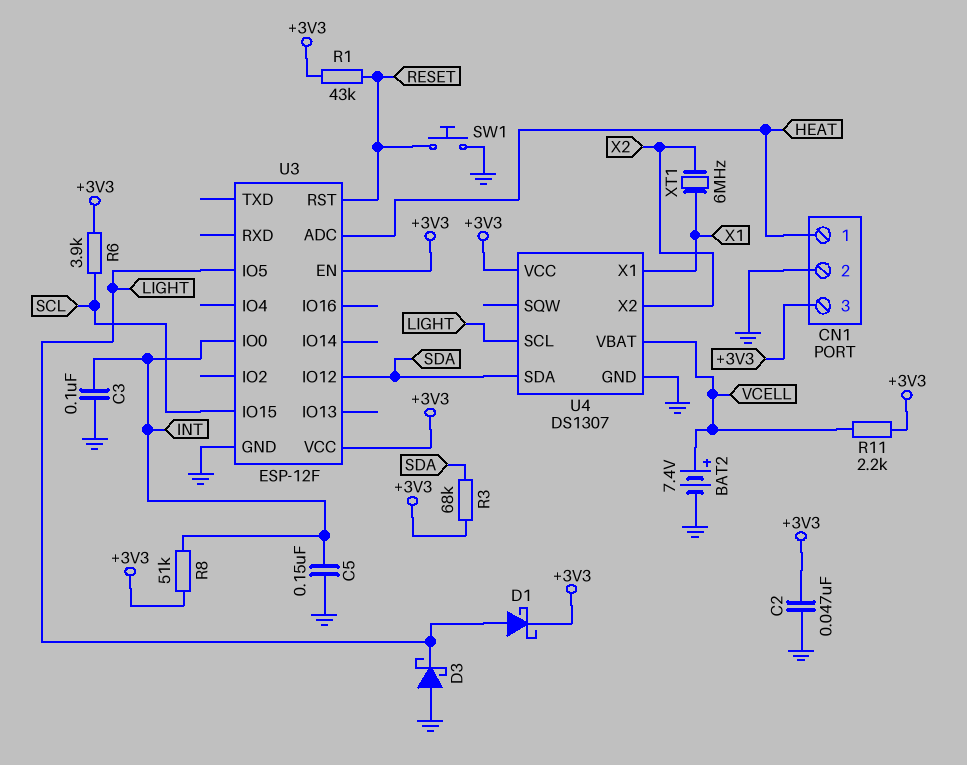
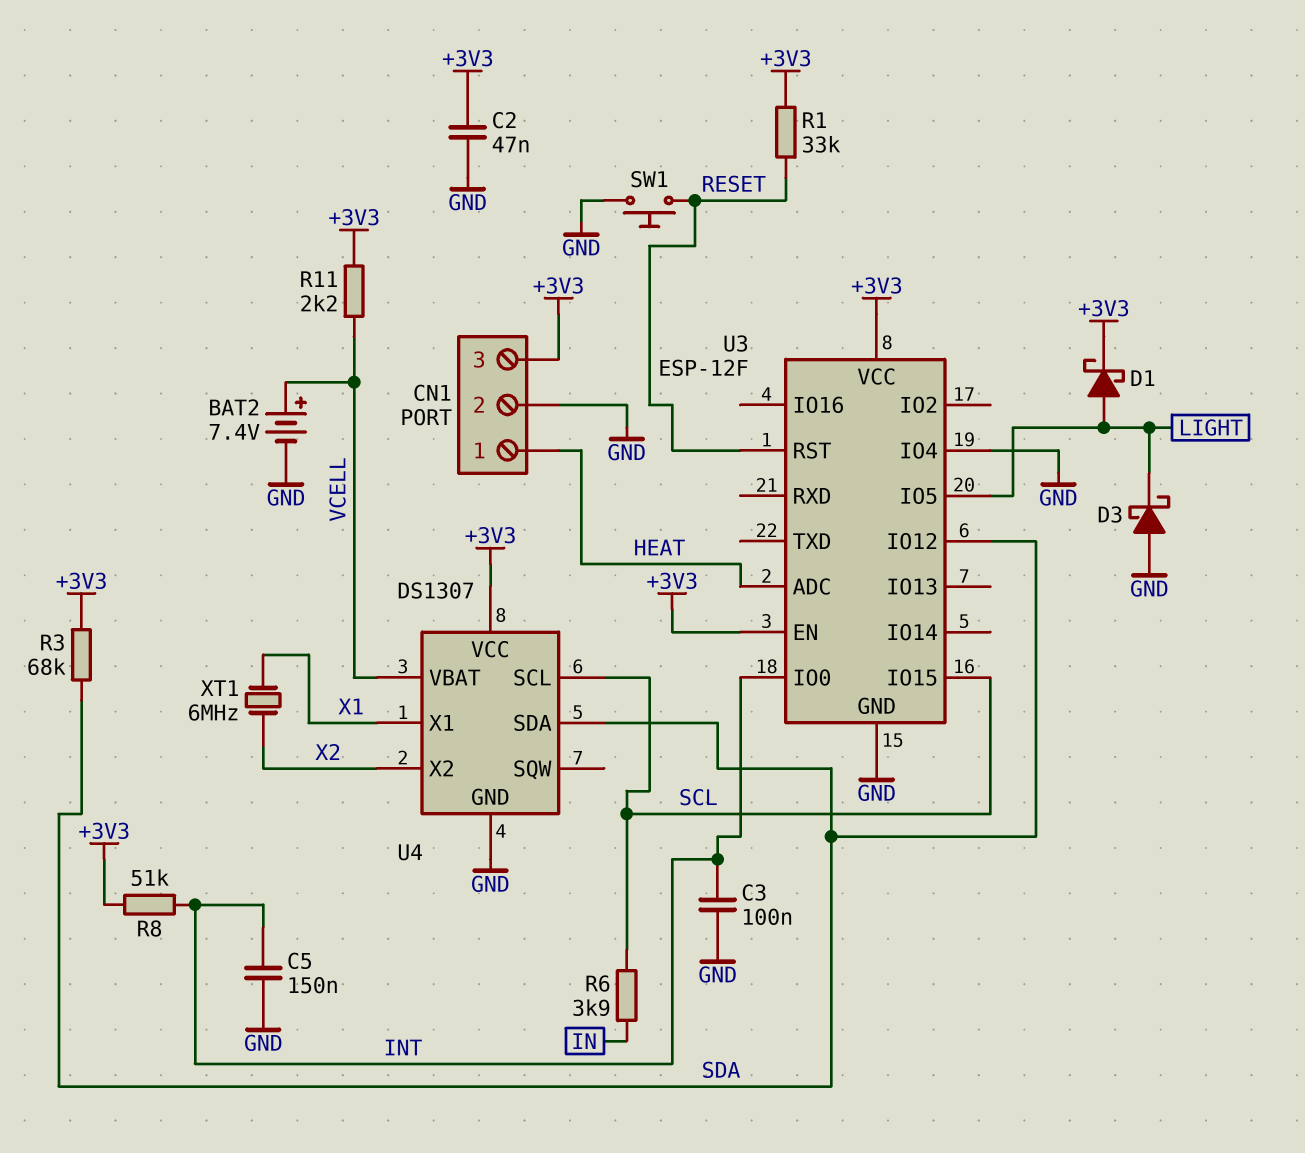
R1: 43k (+3V3, RESET) -> 33k (+3V3, RESET)
R6: 3.9k (+3V3, SCL) -> 3.9k (IN, SCL)
U3 pin IO4: none -> GND
U4 pin SCL: LIGHT -> SCL

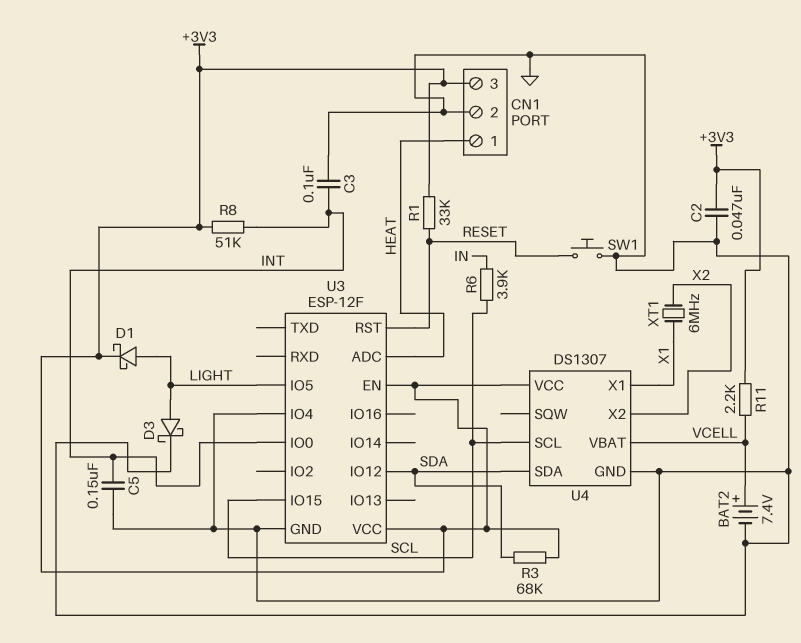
D3: schottky (A GND, K LIGHT) -> schottky (A LIGHT, K GND)

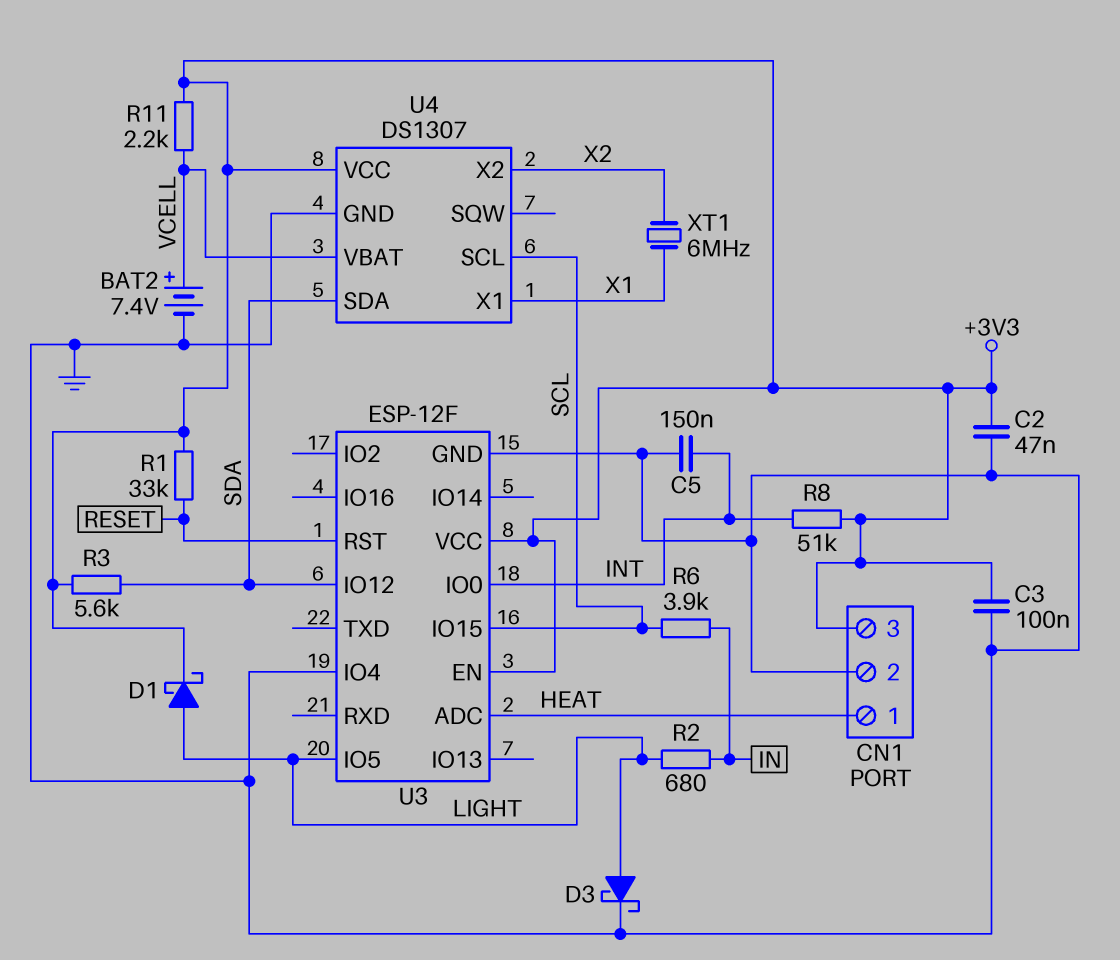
C3: 100nF (GND, INT) -> 100nF (+3V3, GND)
R2: none -> 680 (IN, LIGHT)
R3: 68k (+3V3, SDA) -> 5.6k (+3V3, SDA)
SW1: button (GND, RESET) -> none

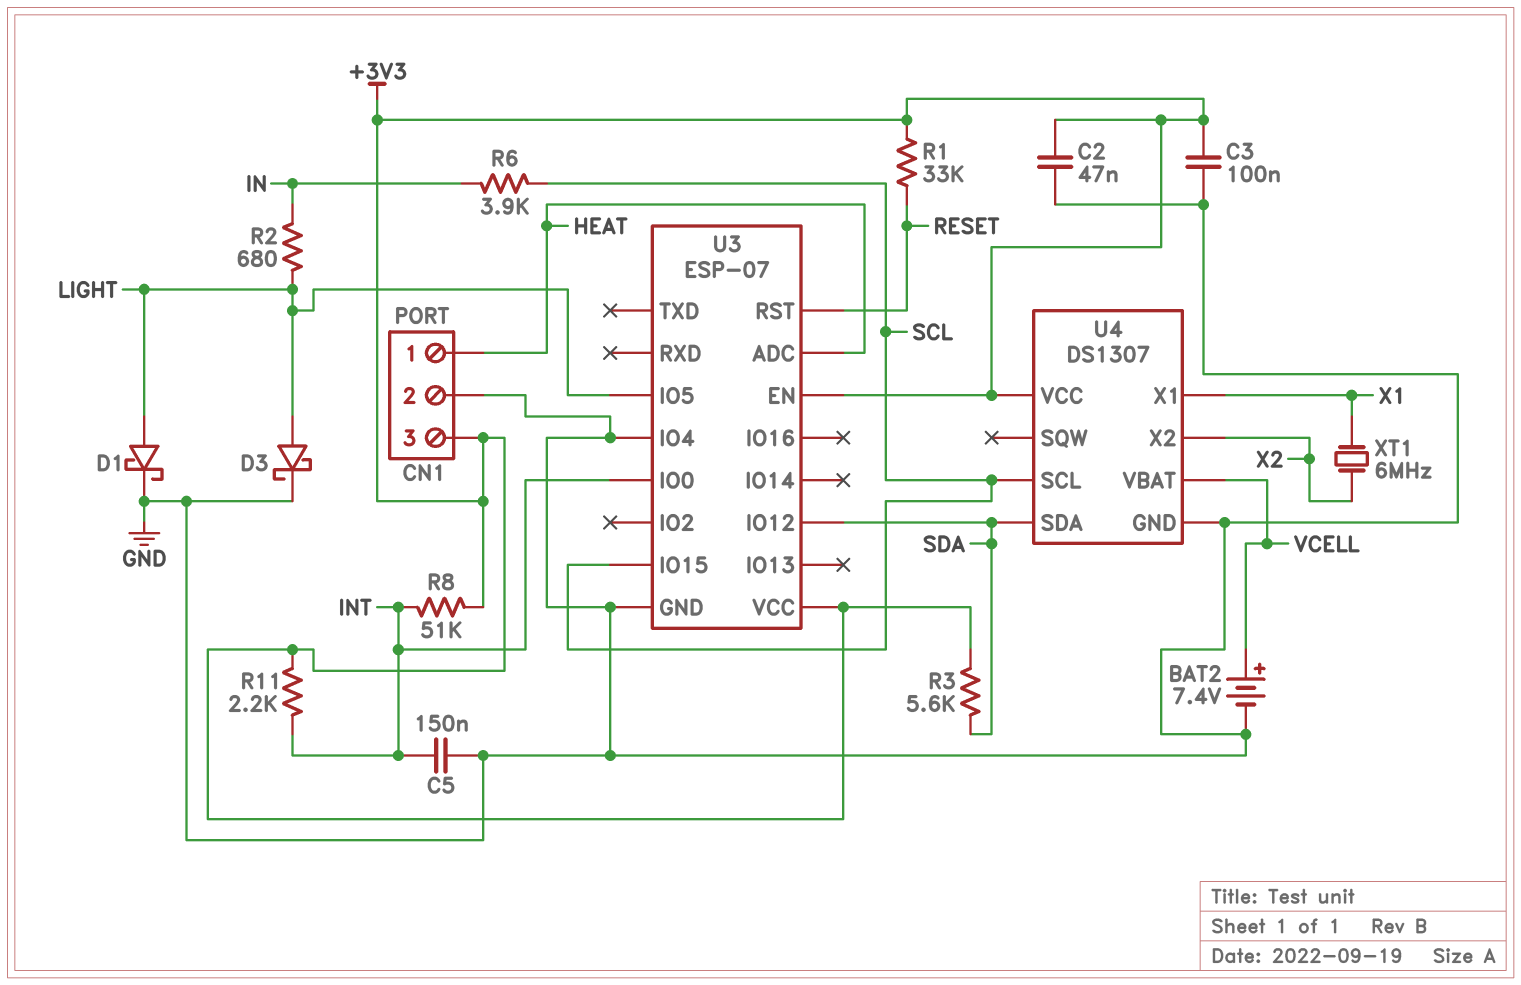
D1: schottky (A LIGHT, K +3V3) -> schottky (A LIGHT, K GND)
R11: 2.2k (+3V3, VCELL) -> 2.2k (+3V3, INT)
U3: ESP-12F -> ESP-07

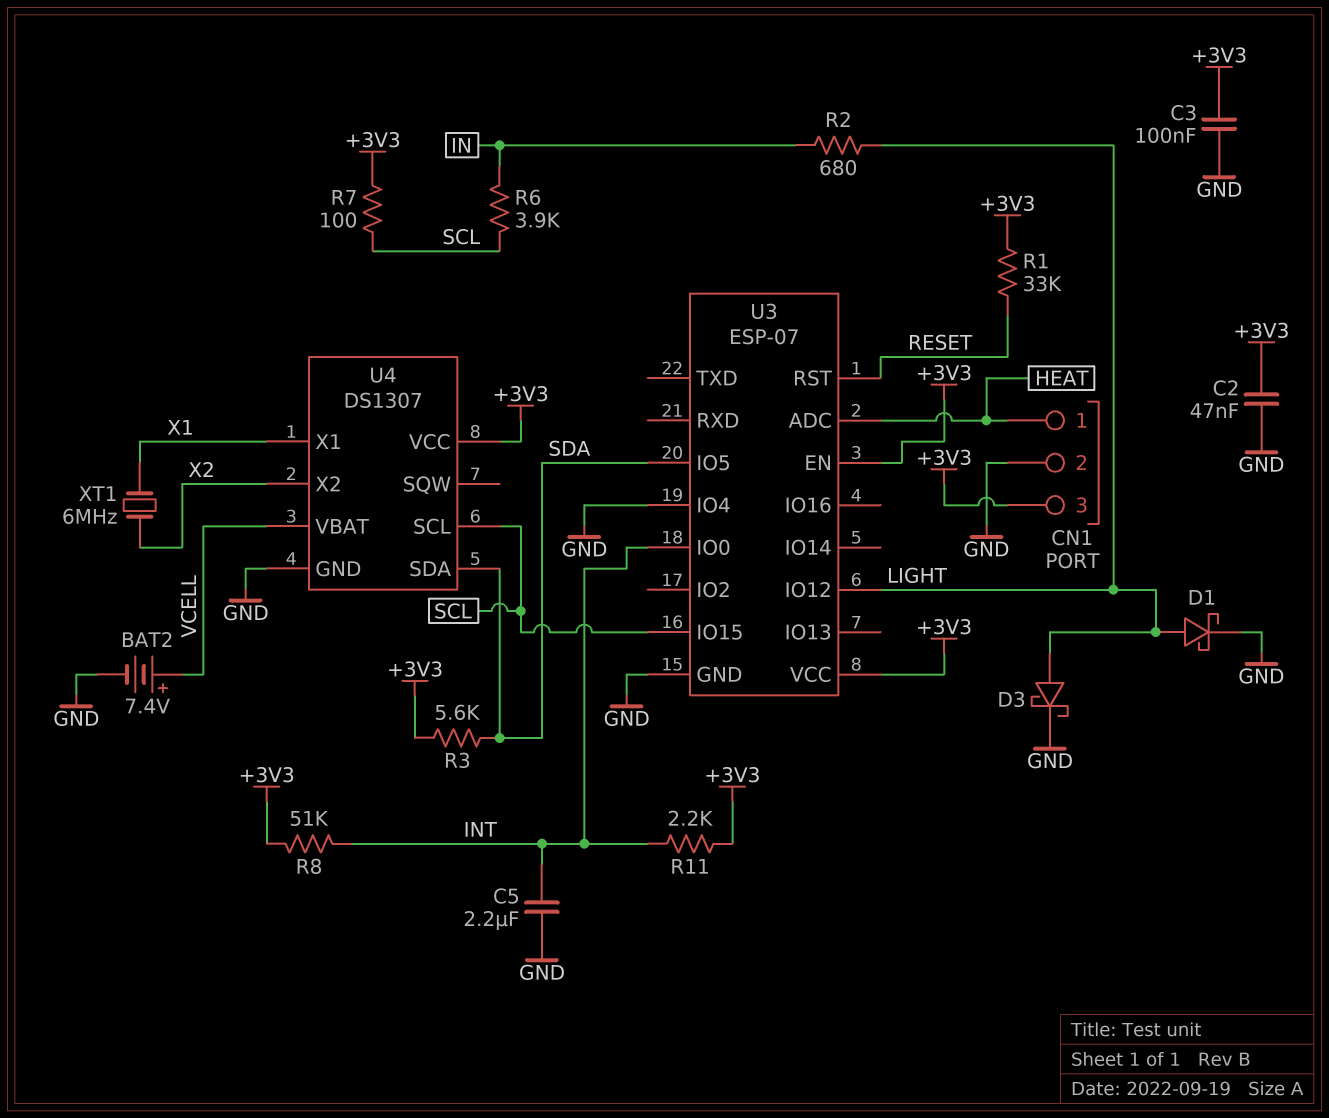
C5: 150nF (GND, INT) -> 2.2uF (GND, INT)
R7: none -> 100 (+3V3, SCL)
U3 pin IO5: LIGHT -> SDA
U3 pin IO12: SDA -> LIGHT

